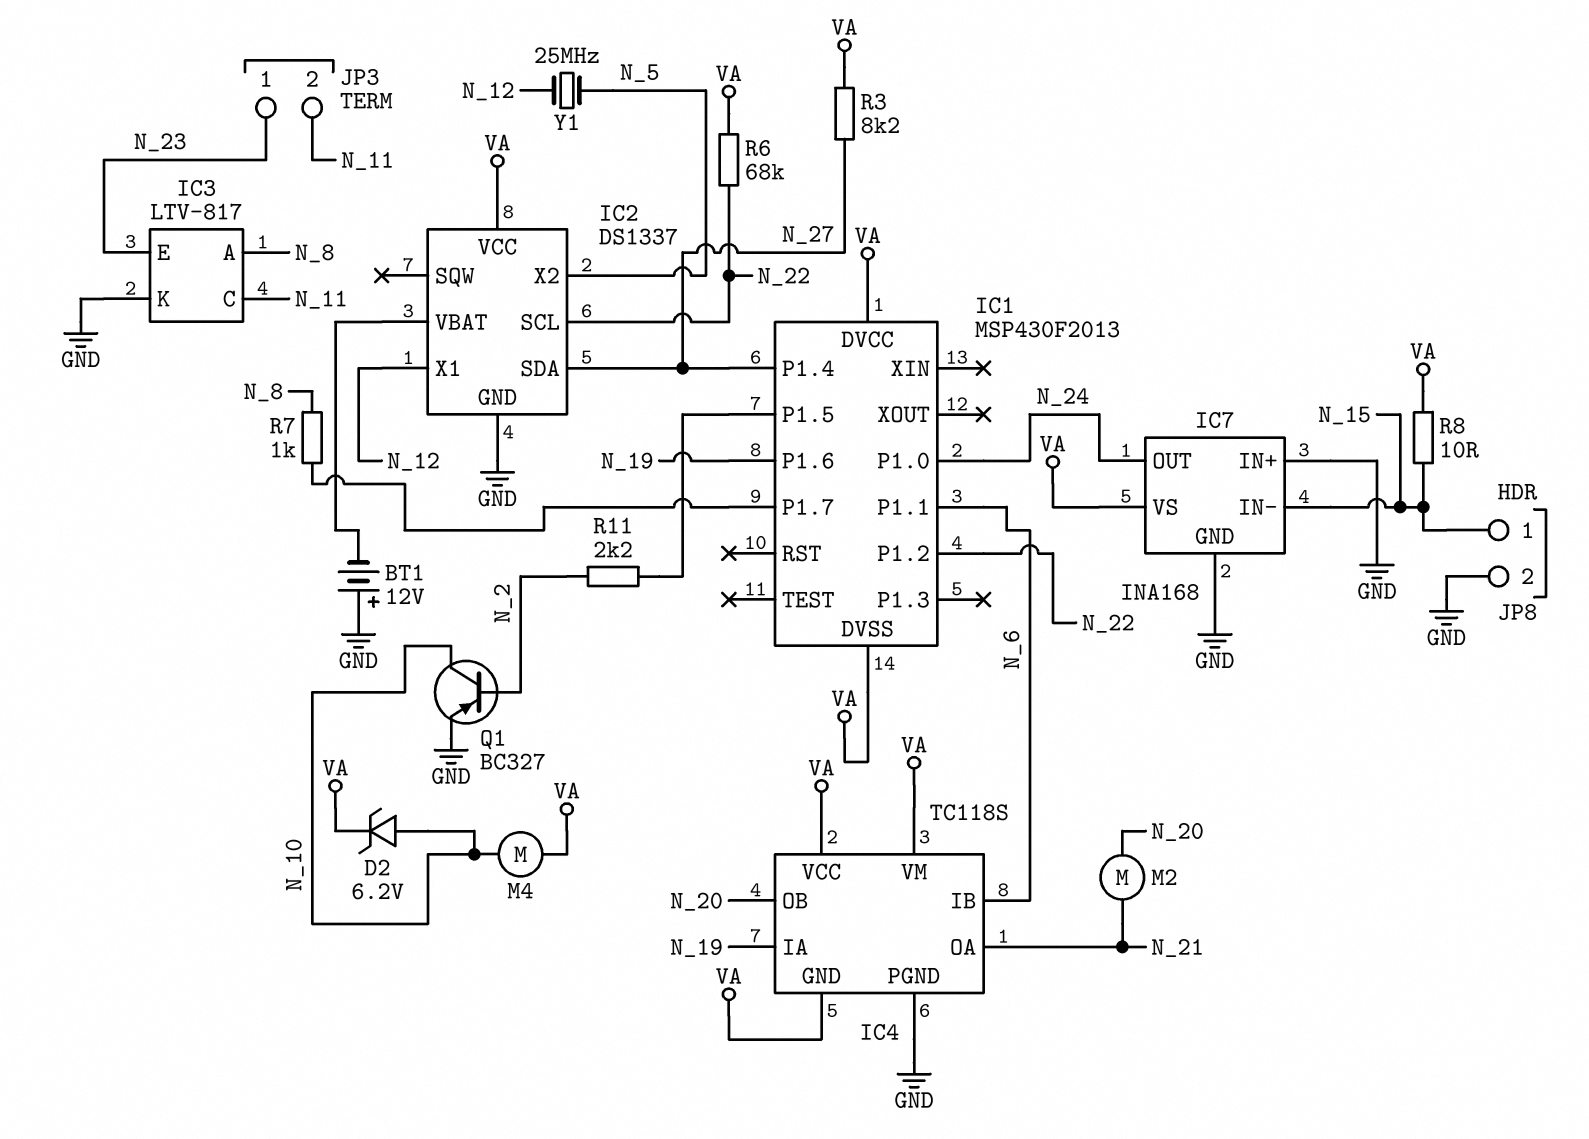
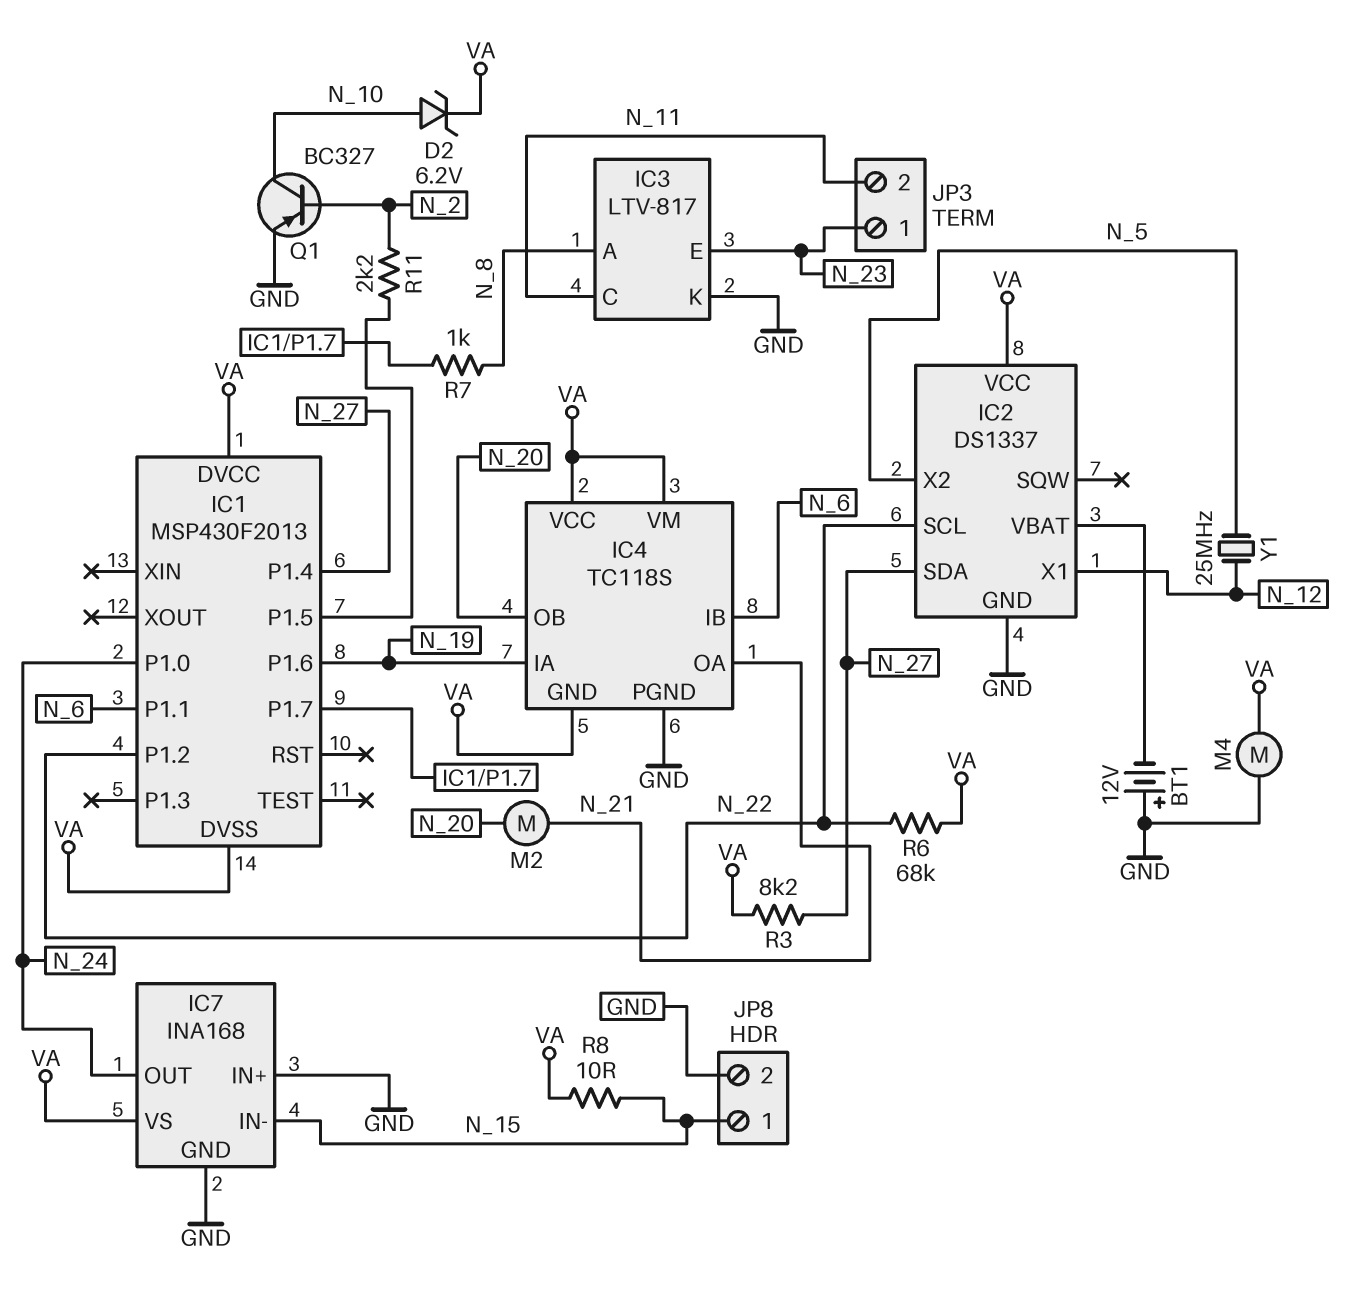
M4: motor (N_10, VA) -> motor (GND, VA)

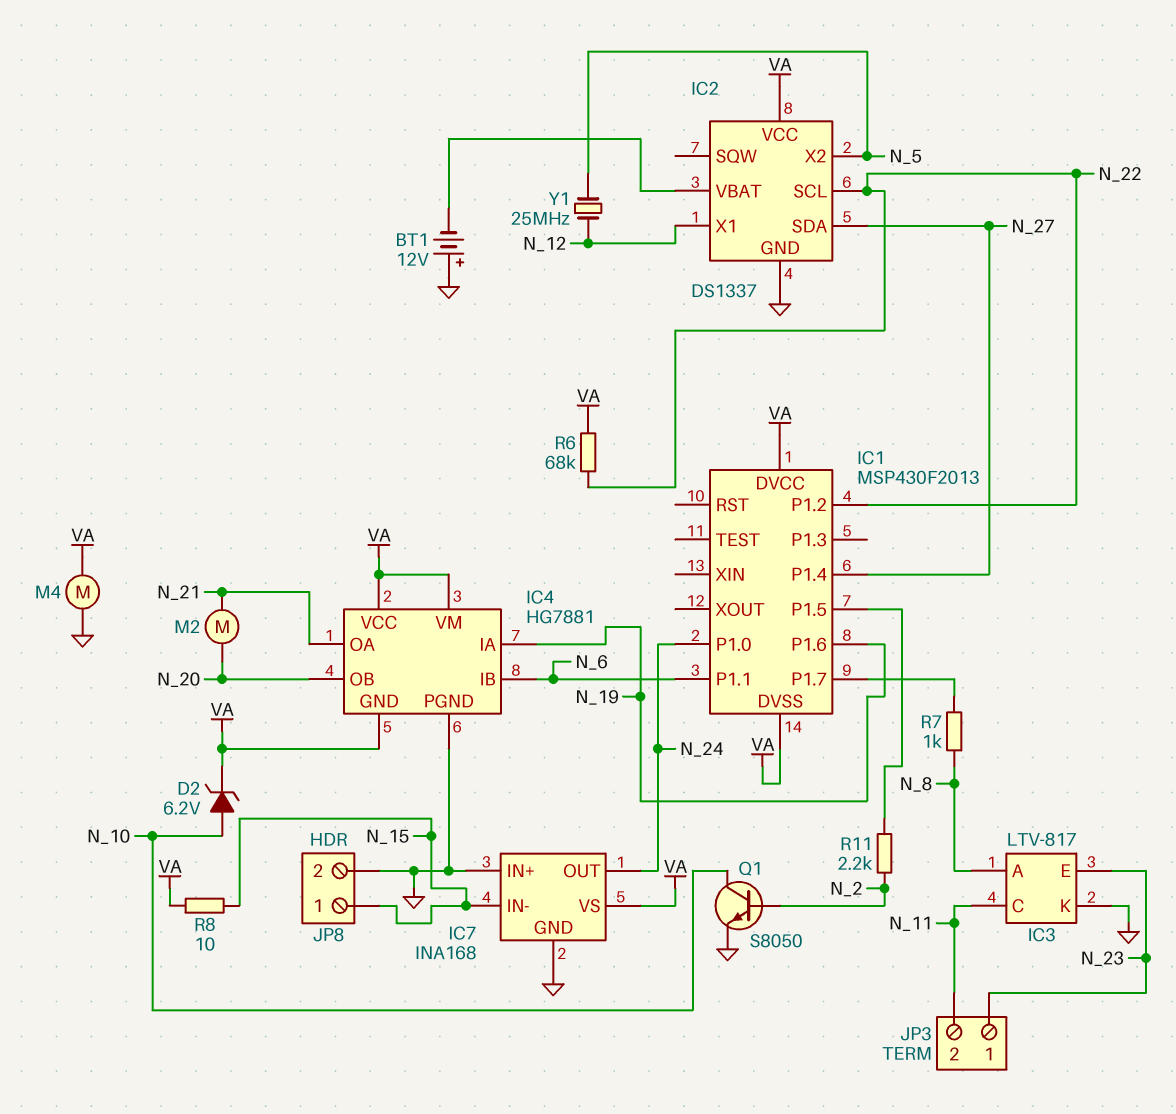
IC4: TC118S -> HG7881
Q1: PNP BC327 (B N_2, C N_10, E GND) -> NPN S8050 (B N_2, C N_10, E GND)
R3: 8.2k (N_27, VA) -> none

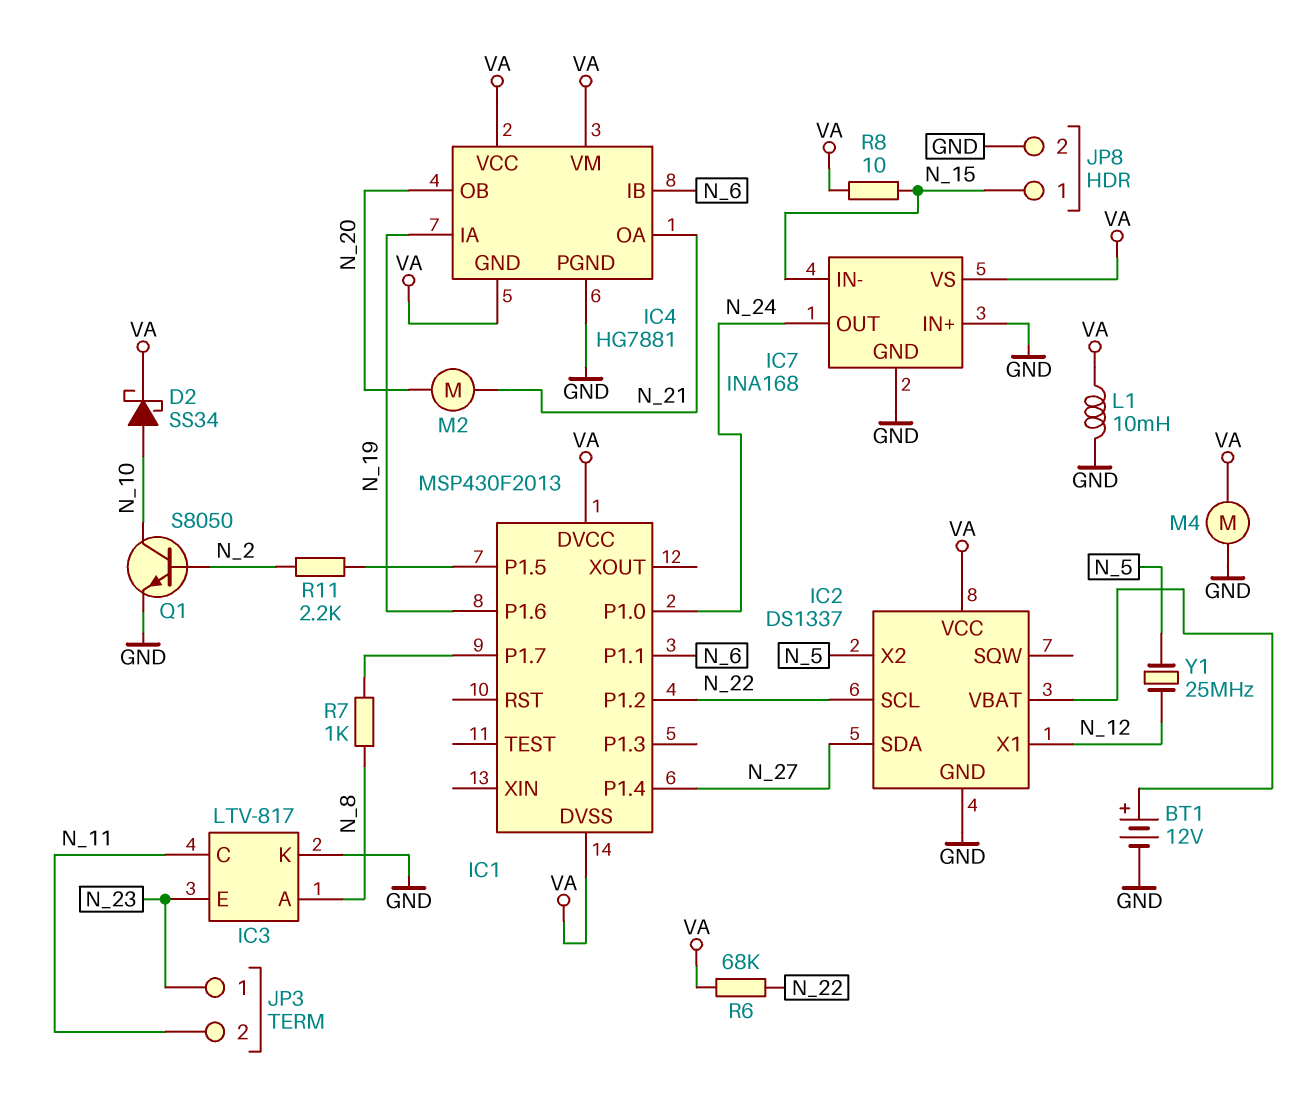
BT1: 12V (plus GND, minus IC2/VBAT) -> 12V (plus IC2/VBAT, minus GND)
D2: zener 6.2V (A N_10, K VA) -> schottky SS34 (A N_10, K VA)
L1: none -> 10mH (GND, VA)

